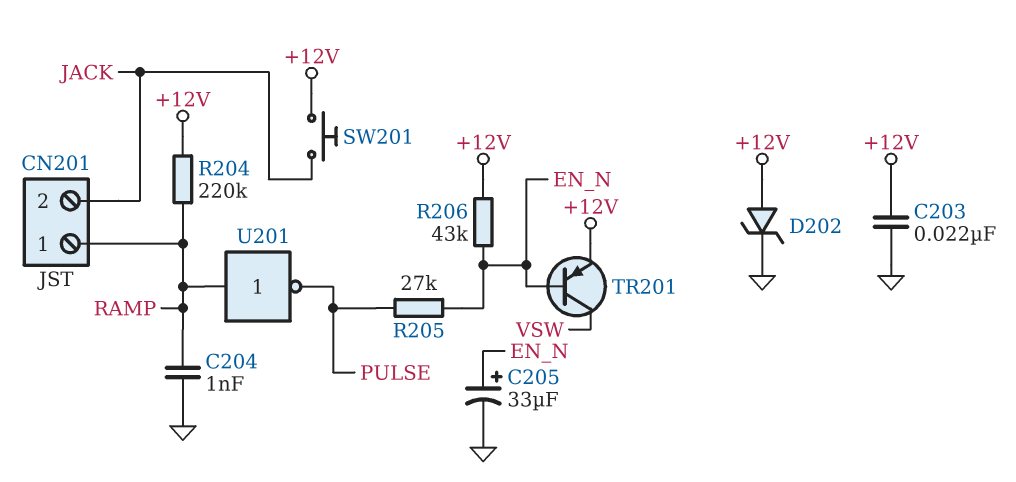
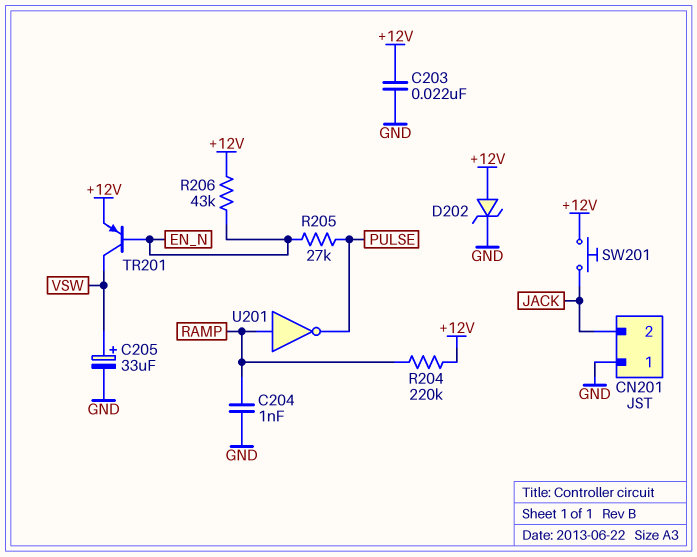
C205: 33uF (plus EN_N, minus GND) -> 33uF (plus VSW, minus GND)
CN201 pin 1: RAMP -> GND

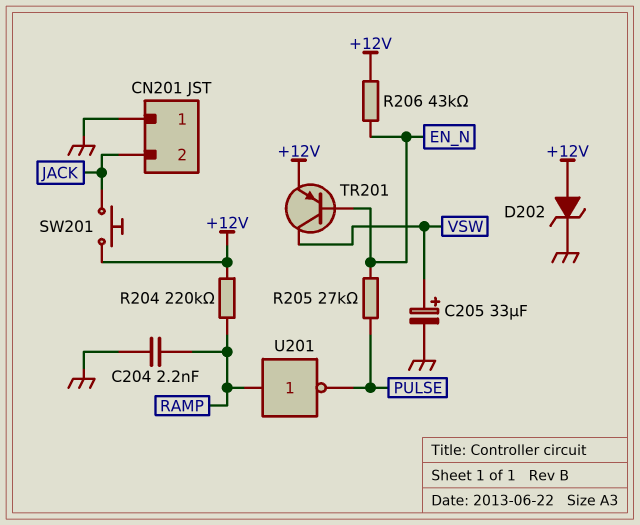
C203: 22nF (+12V, GND) -> none
C204: 1nF (GND, RAMP) -> 2.2nF (GND, RAMP)

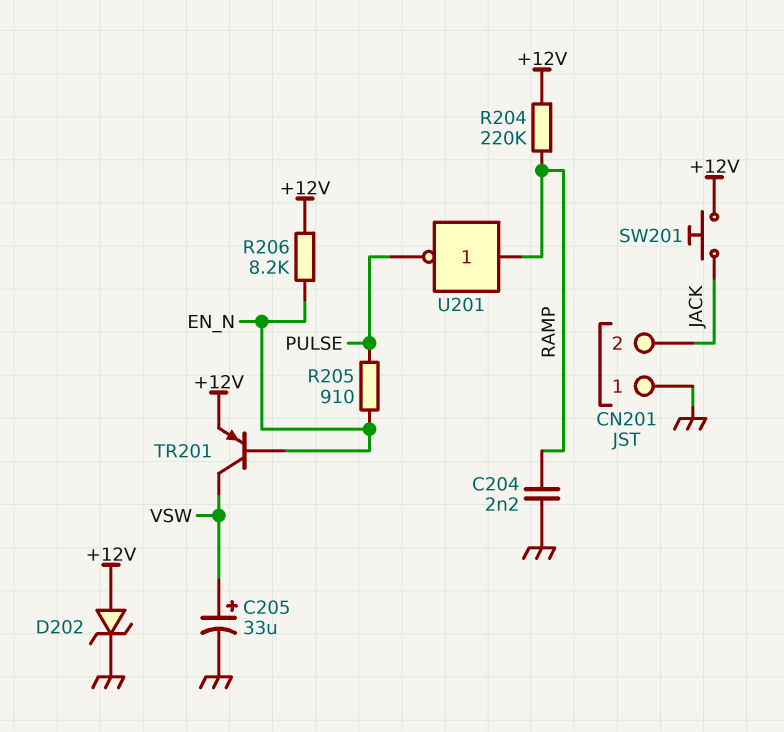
R205: 27k (EN_N, PULSE) -> 910 (EN_N, PULSE)
R206: 43k (+12V, EN_N) -> 8.2k (+12V, EN_N)

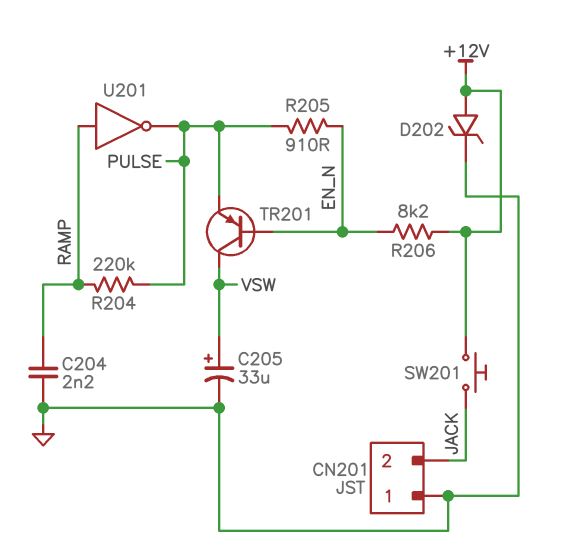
R204: 220k (+12V, RAMP) -> 220k (PULSE, RAMP)
TR201: PNP (B EN_N, C VSW, E +12V) -> PNP (B EN_N, C VSW, E PULSE)

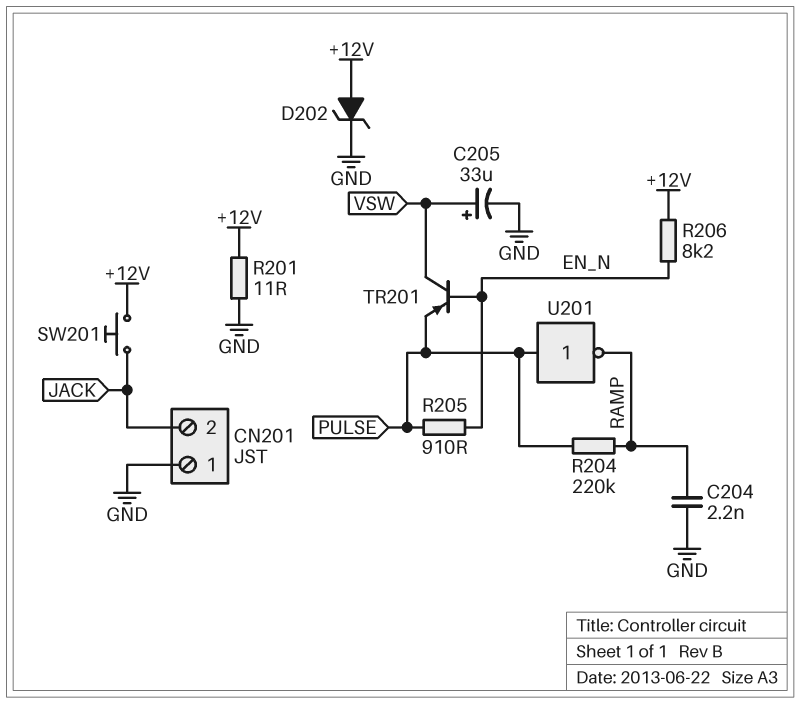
R201: none -> 11 (+12V, GND)
U201: NOT (in RAMP, out PULSE) -> NOT (in PULSE, out RAMP)

